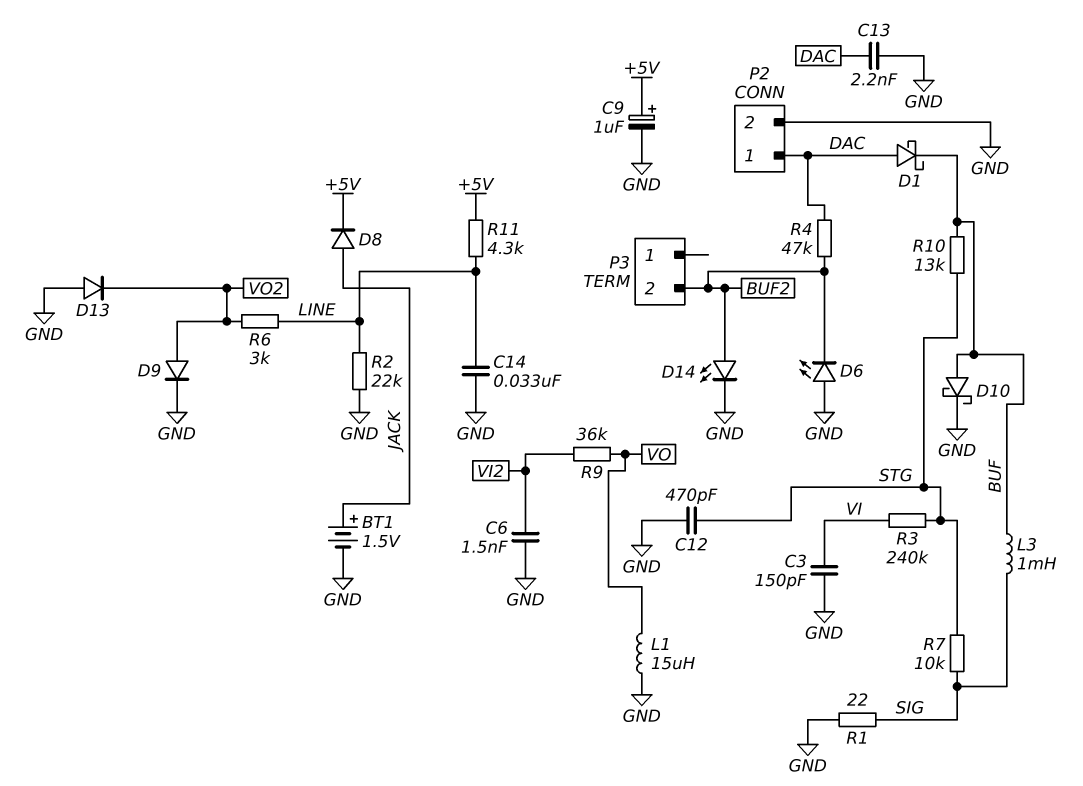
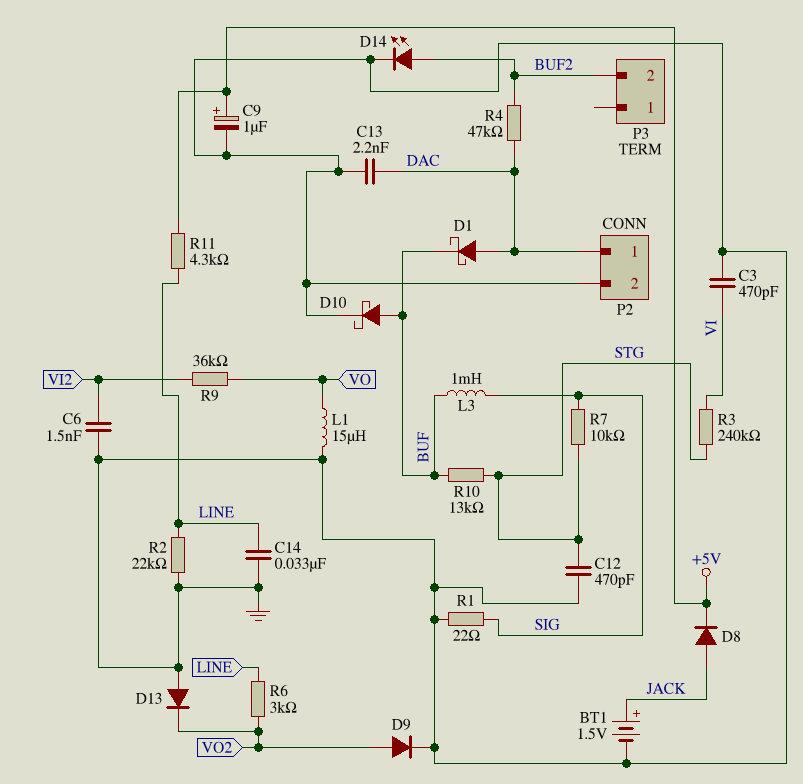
C3: 150pF (GND, VI) -> 470pF (GND, VI)
D6: LED (A GND, K BUF2) -> none

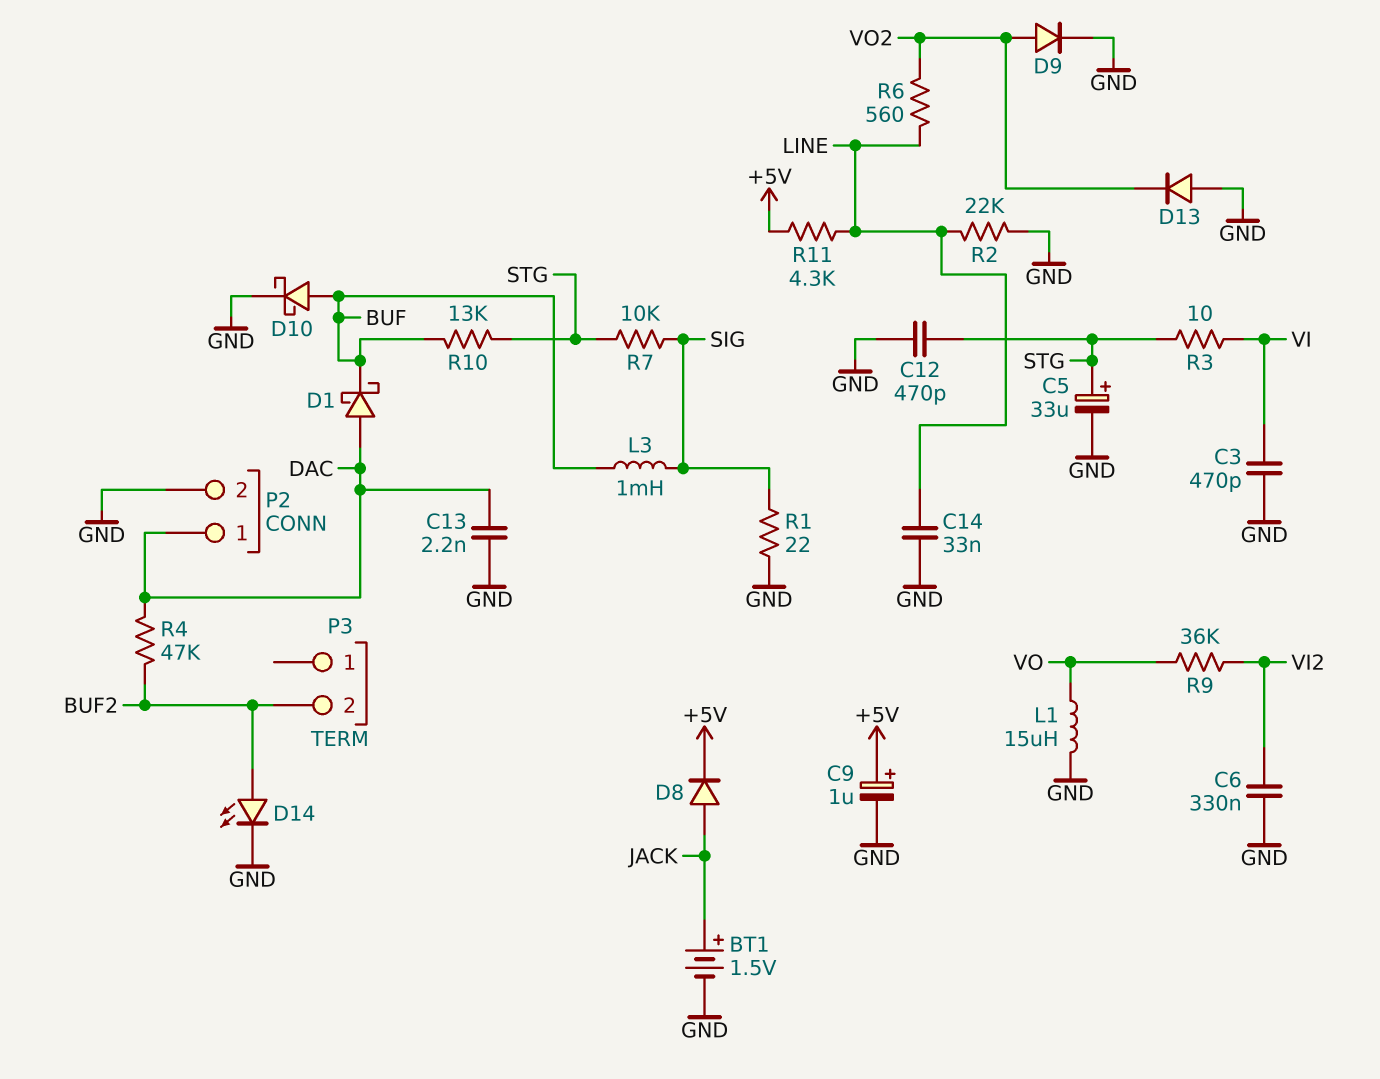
C5: none -> 33uF (plus STG, minus GND)
C6: 1.5nF (GND, VI2) -> 330nF (GND, VI2)
R3: 240k (STG, VI) -> 10 (STG, VI)
R6: 3k (LINE, VO2) -> 560 (LINE, VO2)

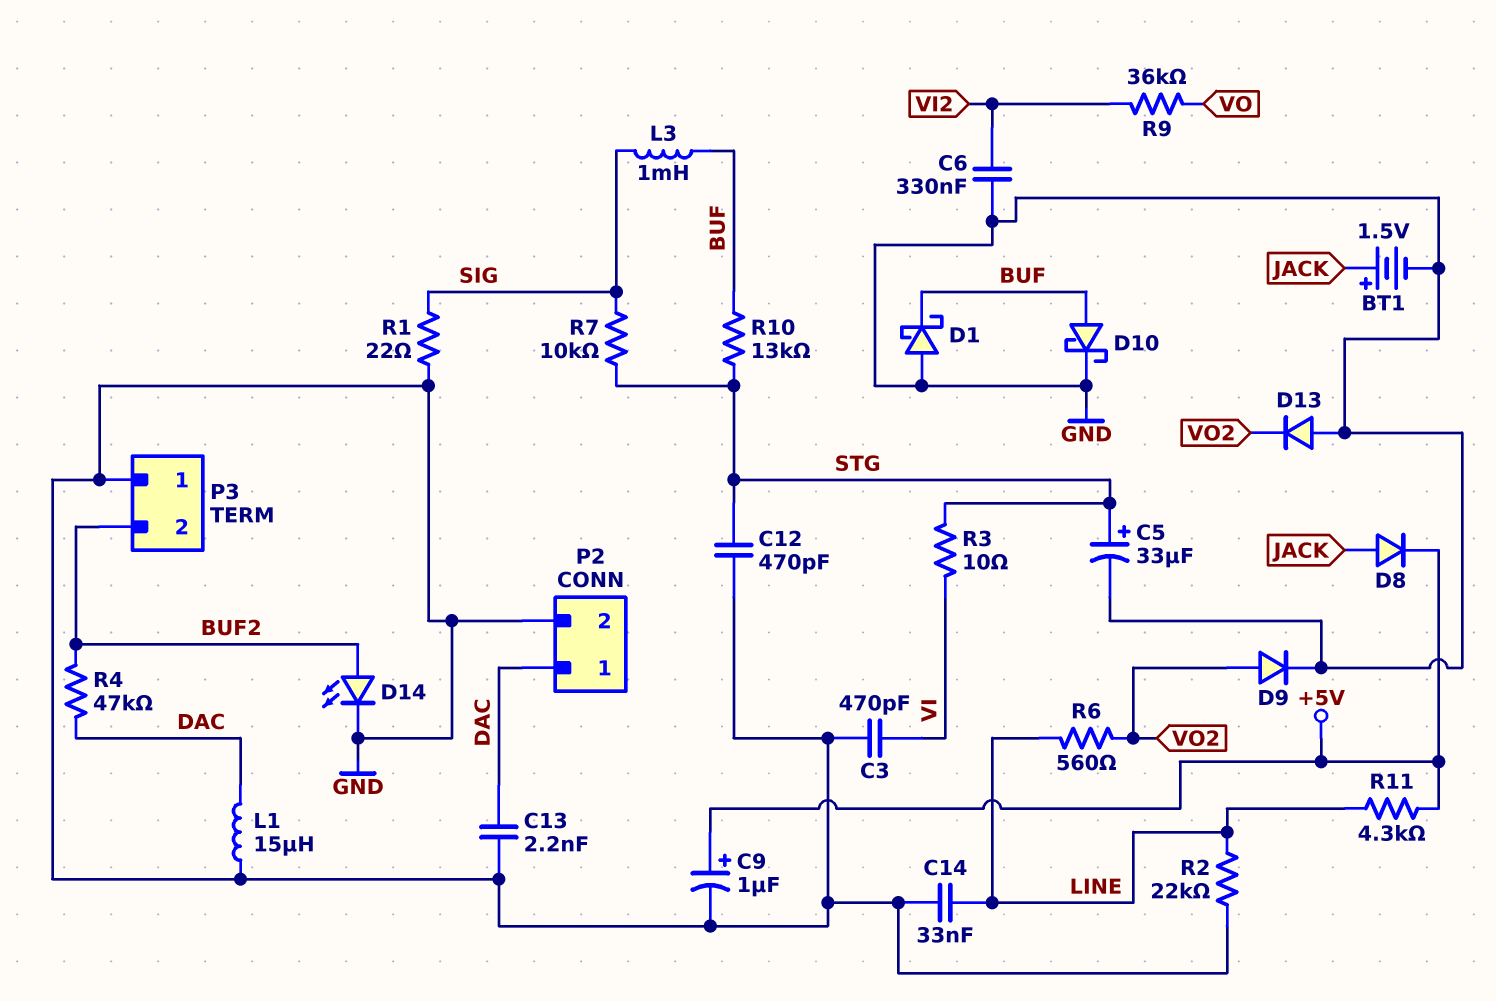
D1: schottky (A DAC, K BUF) -> schottky (A GND, K BUF)
L1: 15uH (GND, VO) -> 15uH (DAC, GND)
P3 pin 1: none -> GND

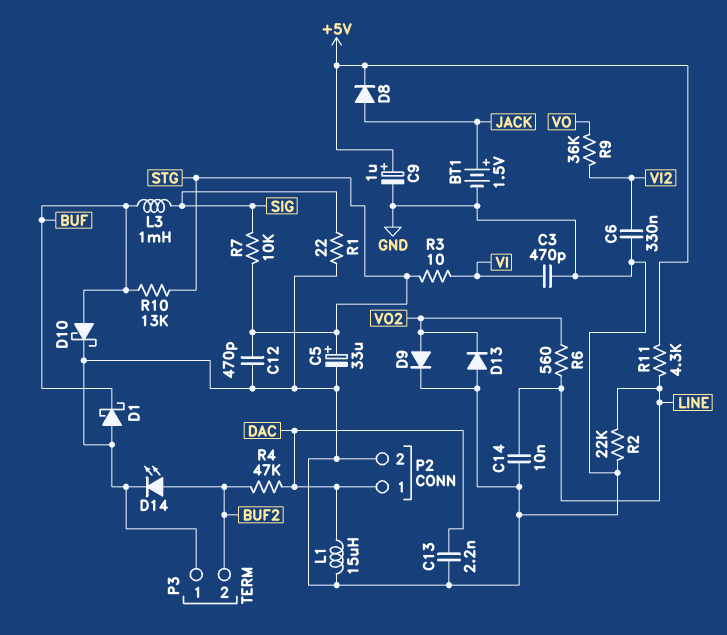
C14: 33nF (GND, LINE) -> 10nF (GND, LINE)

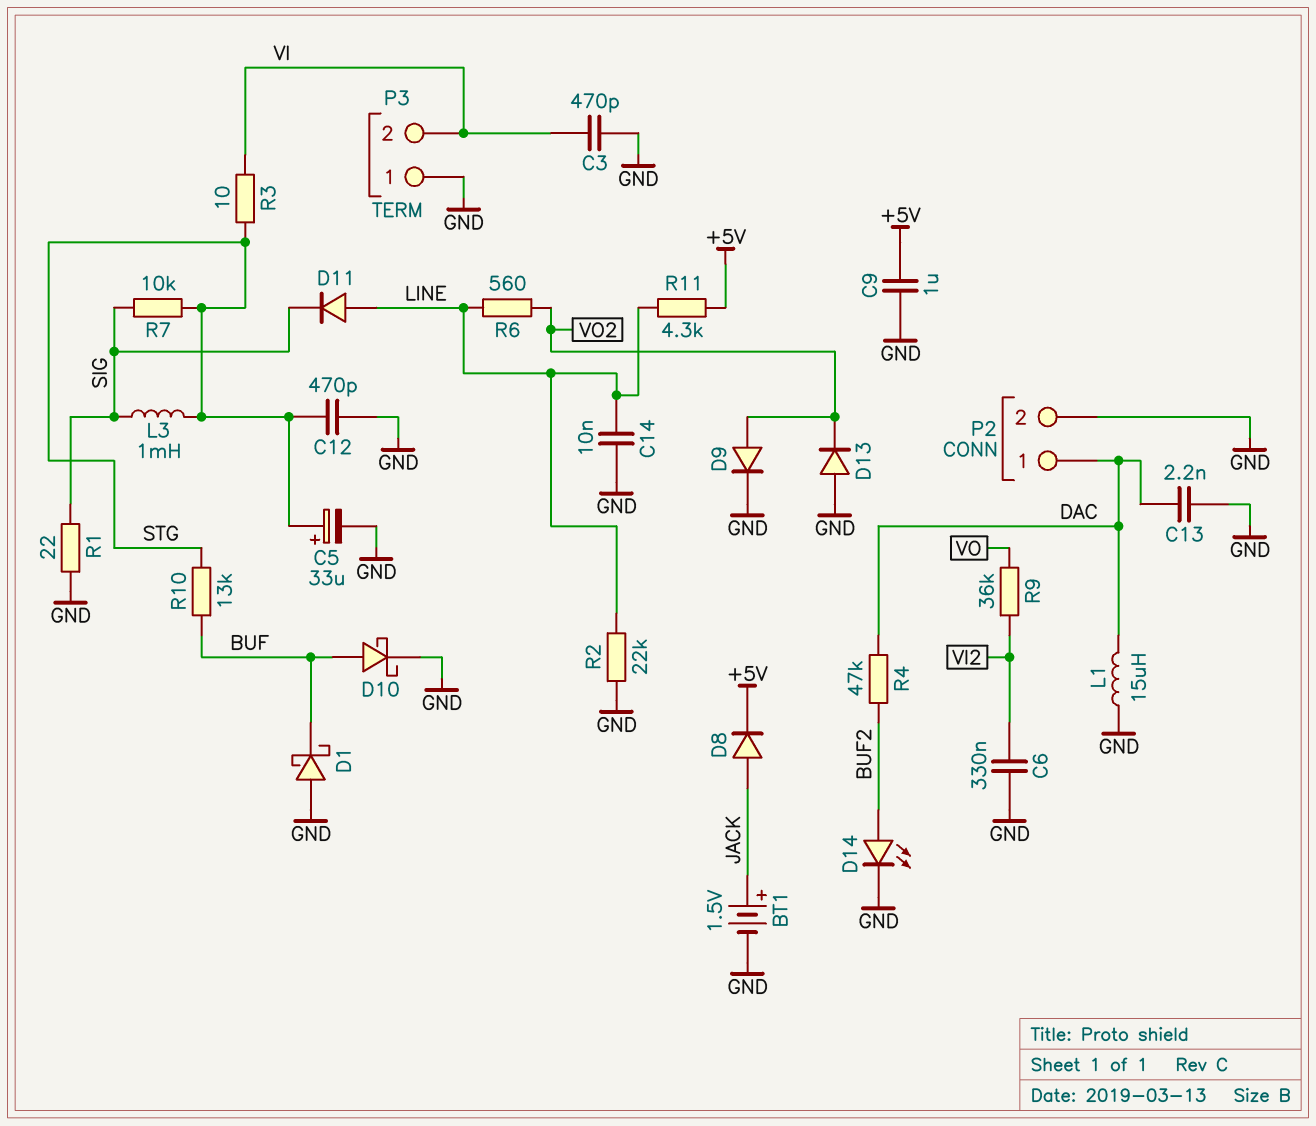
C9: 1uF (plus +5V, minus GND) -> 1uF (+5V, GND)
D11: none -> diode (A LINE, K SIG)
L3: 1mH (BUF, SIG) -> 1mH (SIG, STG)
P3 pin 2: BUF2 -> VI

